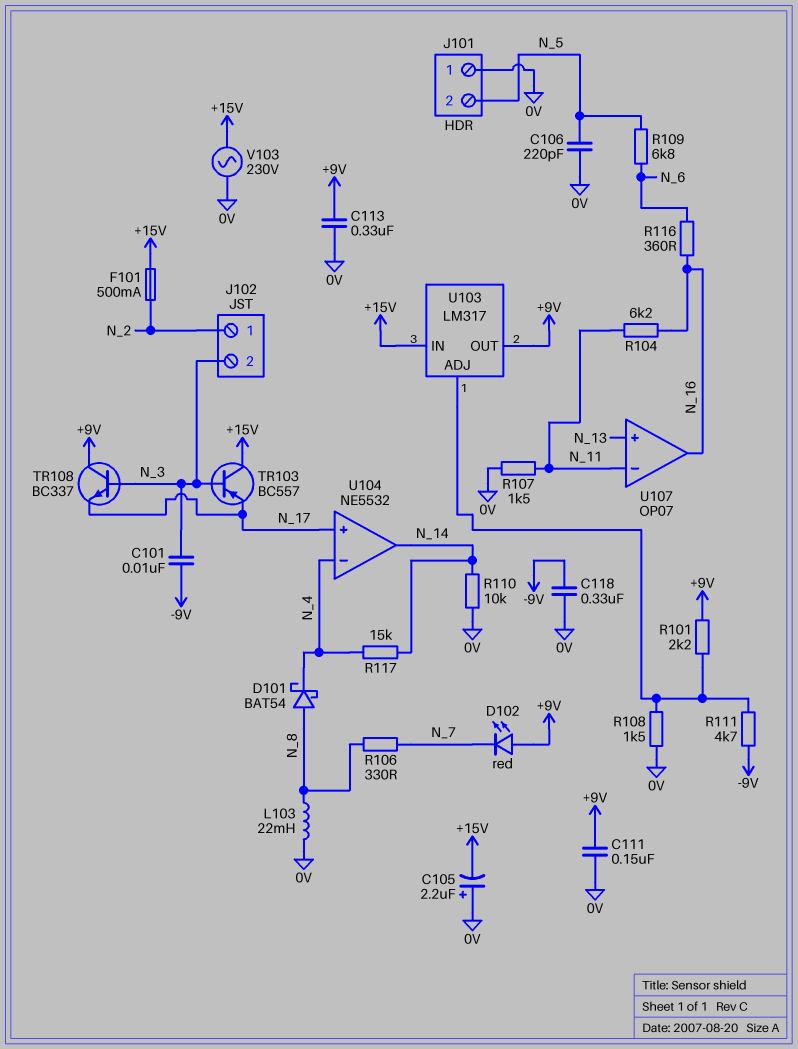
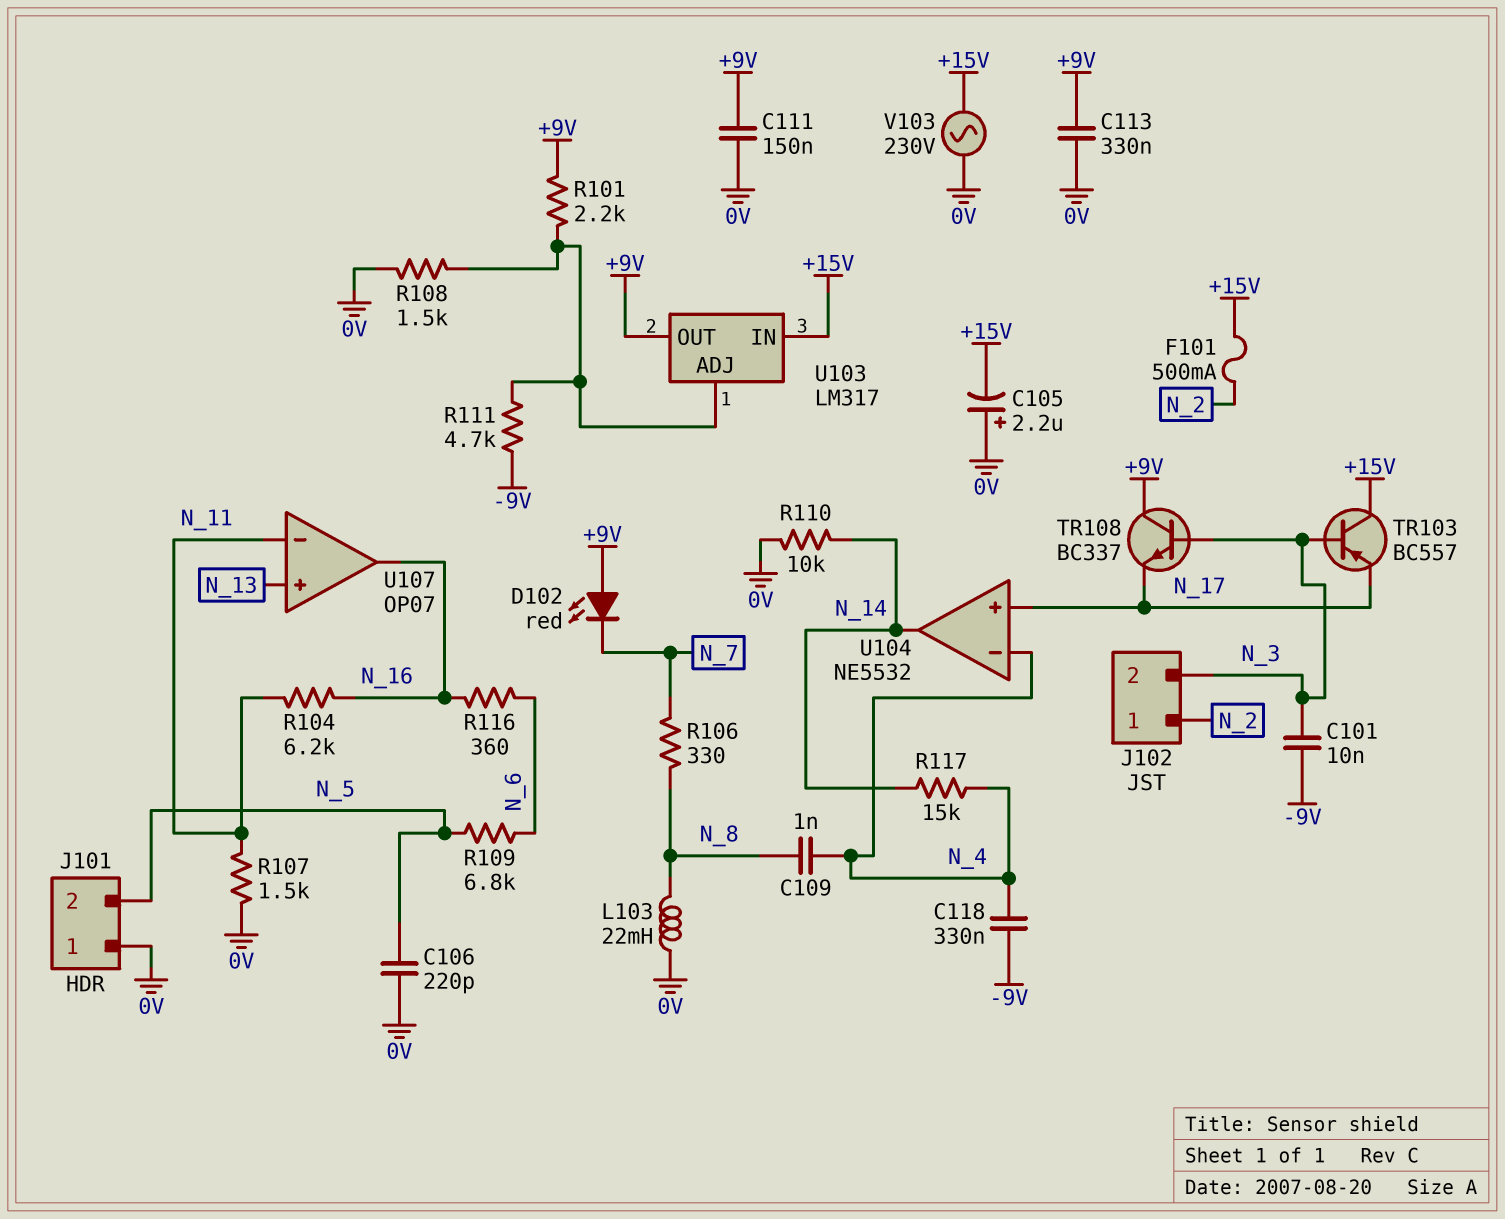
C109: none -> 1nF (N_4, N_8)
C118: 330nF (-9V, 0V) -> 330nF (-9V, N_4)
D101: schottky BAT54 (A N_8, K N_4) -> none

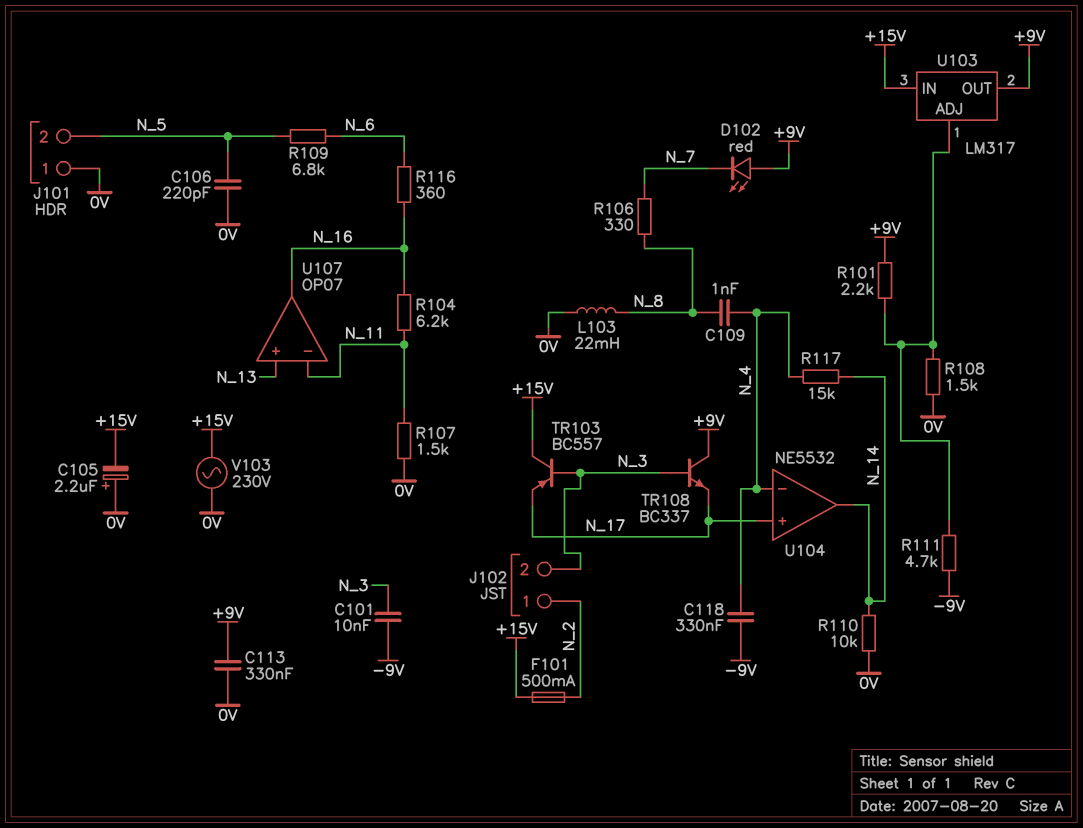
C111: 150nF (+9V, 0V) -> none

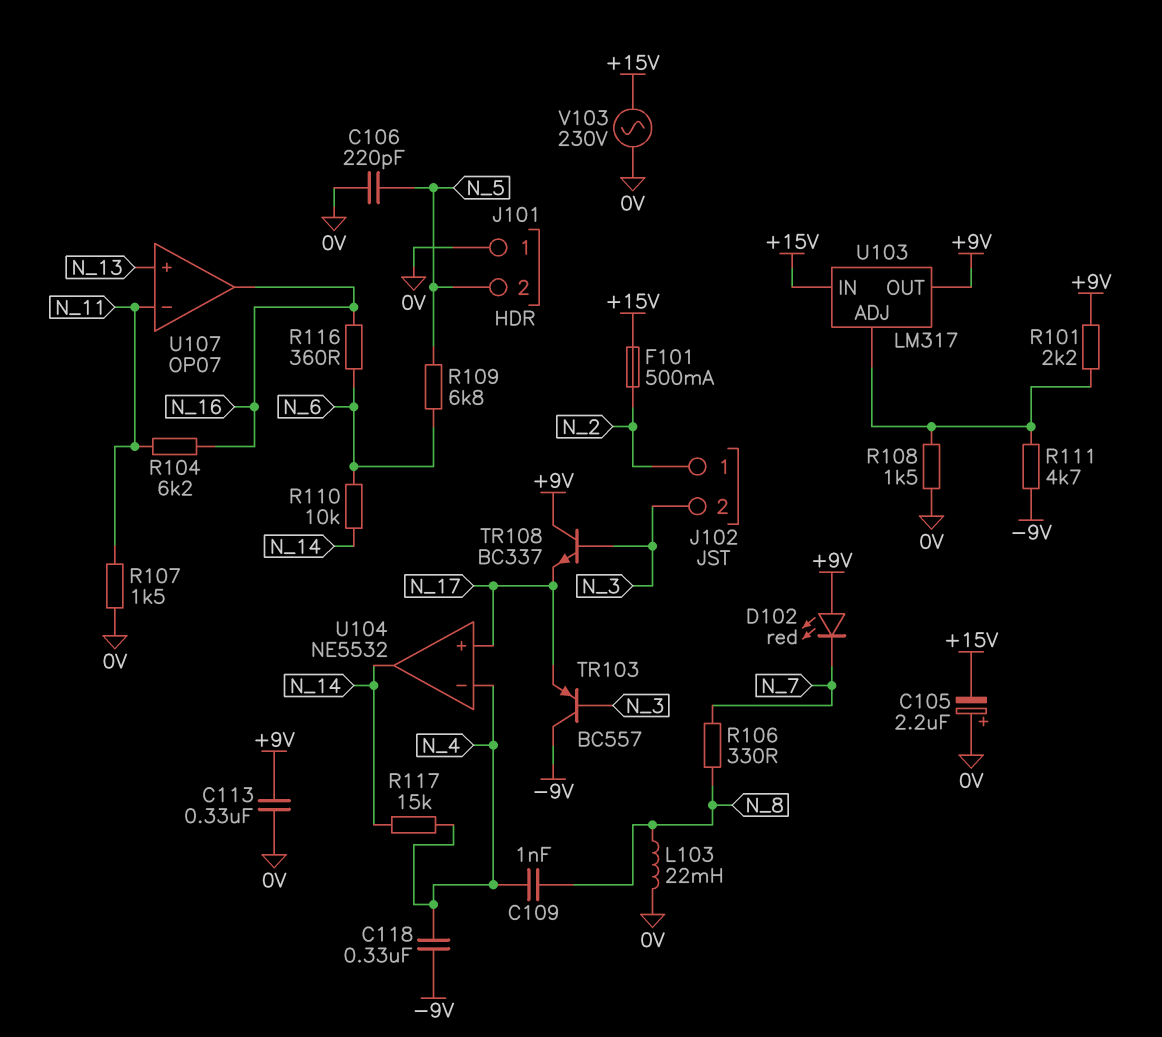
C101: 10nF (-9V, N_3) -> none
R110: 10k (0V, N_14) -> 10k (N_6, N_14)
TR103: PNP BC557 (B N_3, C +15V, E N_17) -> PNP BC557 (B N_3, C -9V, E N_17)

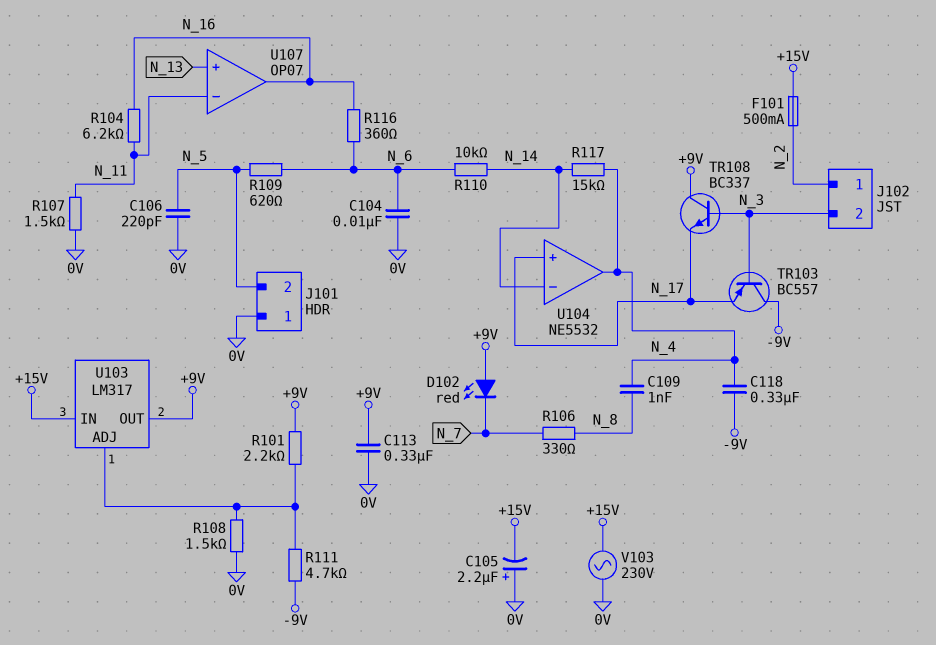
C104: none -> 10nF (0V, N_6)
L103: 22mH (0V, N_8) -> none
R109: 6.8k (N_5, N_6) -> 620 (N_5, N_6)
U104 pin in-: N_4 -> N_14
U104 pin out: N_14 -> N_4

